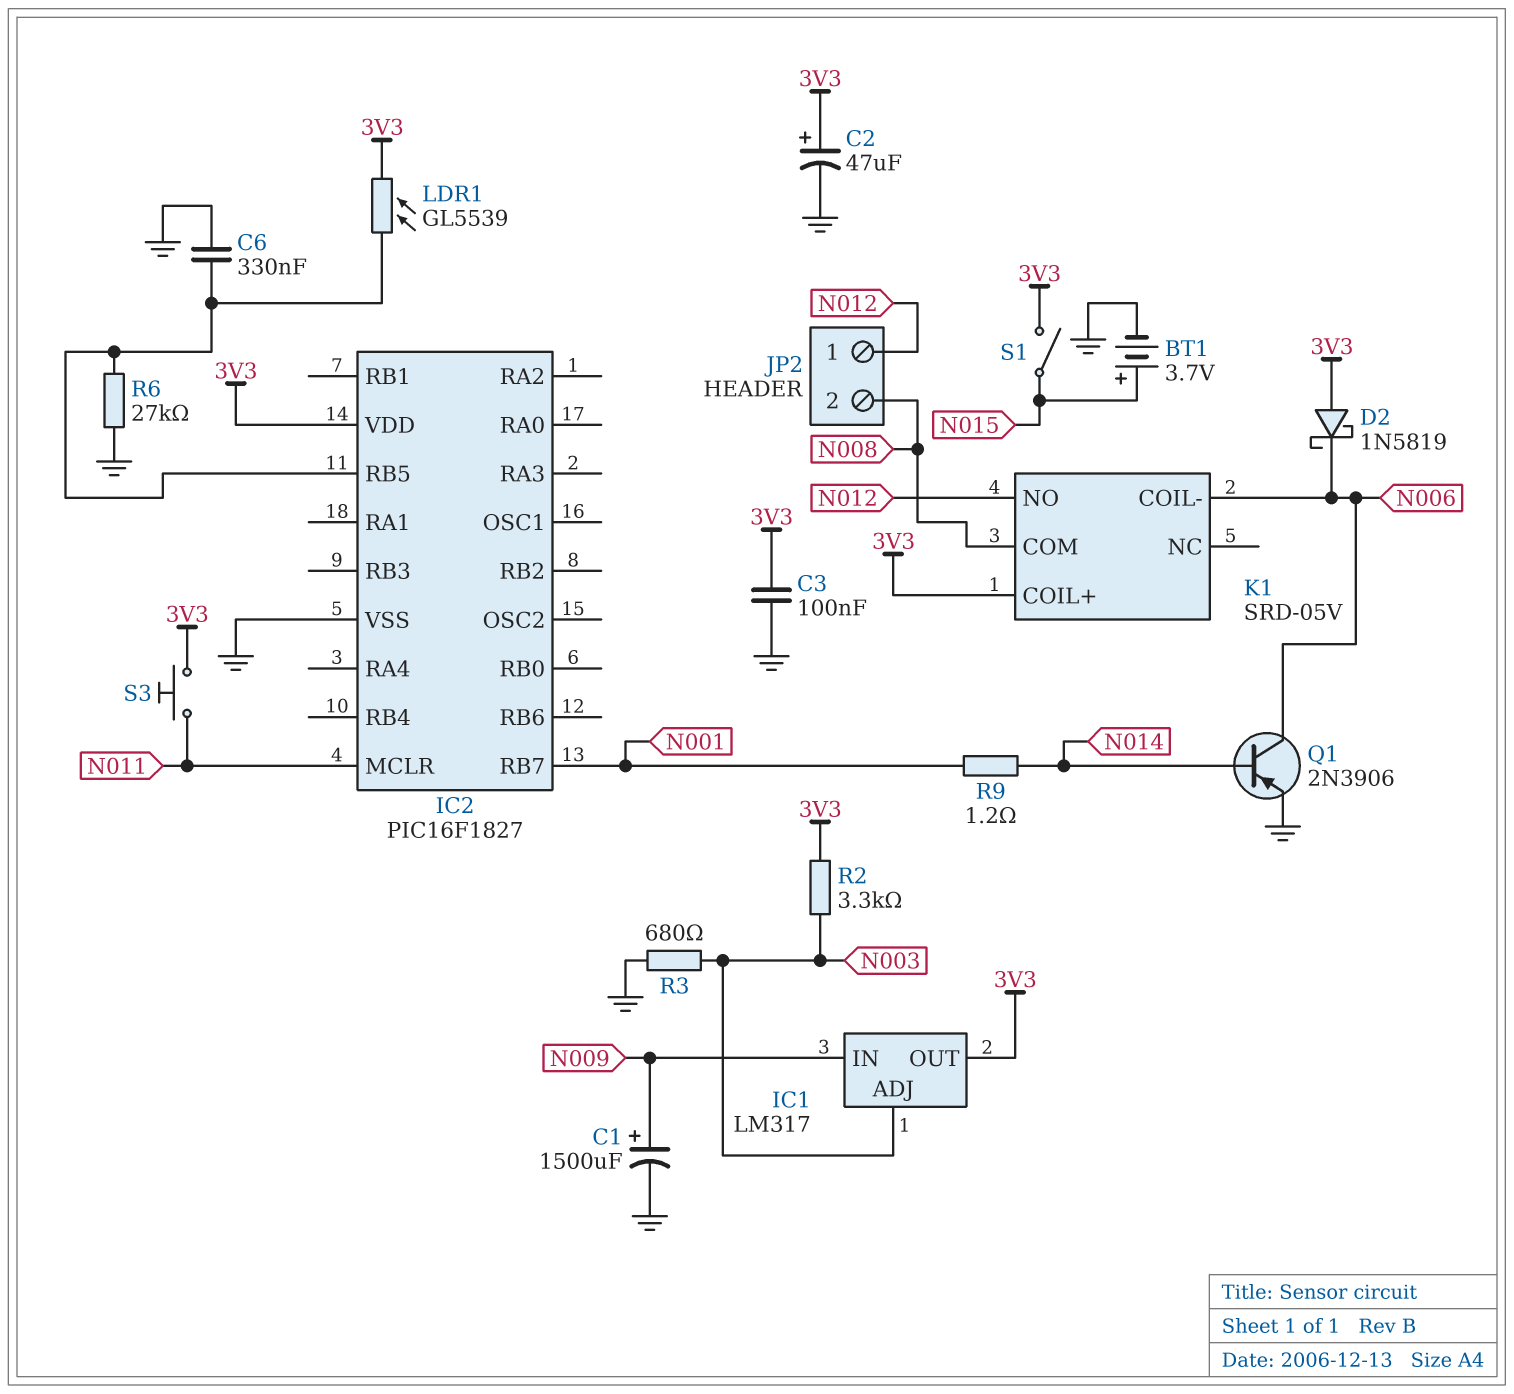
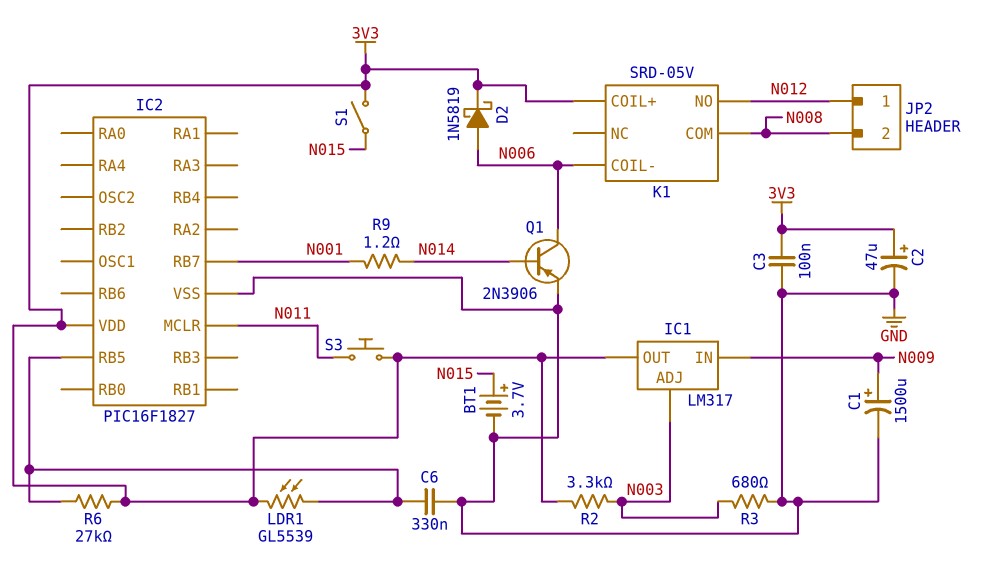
D2: schottky 1N5819 (A 3V3, K N006) -> schottky 1N5819 (A N006, K 3V3)
R6: 27k (GND, IC2/RB5) -> 27k (3V3, IC2/RB5)

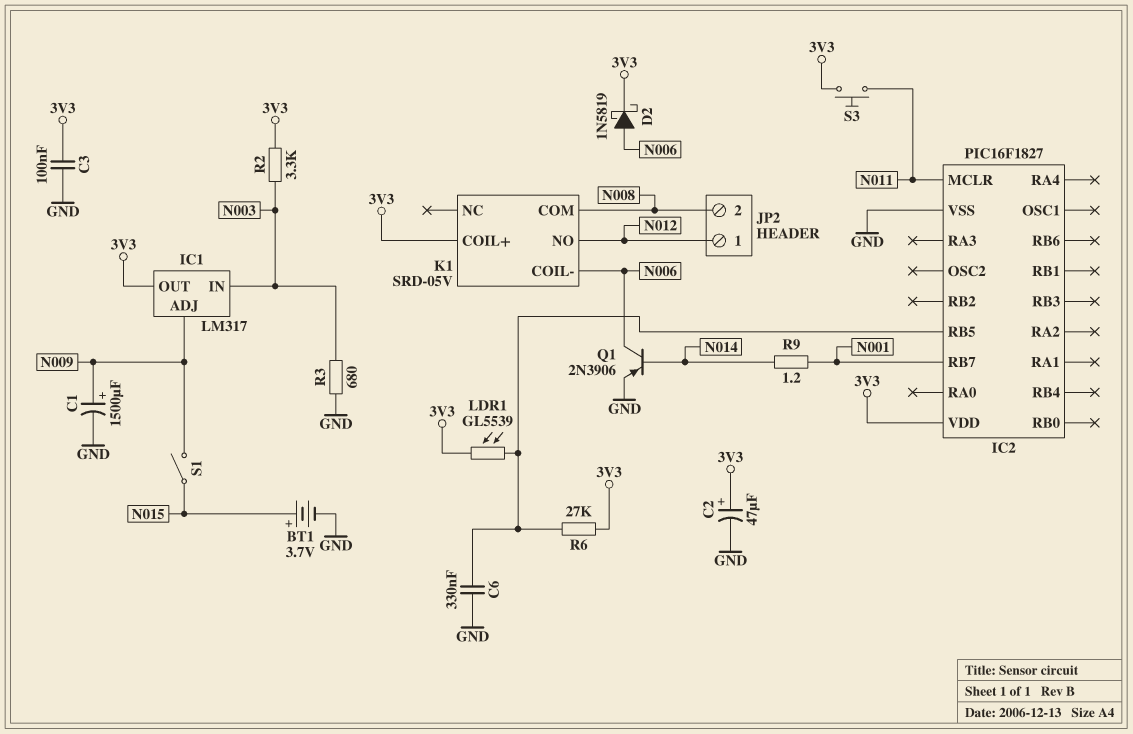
IC1 pin ADJ: N003 -> N009
IC1 pin IN: N009 -> N003
S1: switch (3V3, N015) -> switch (N009, N015)

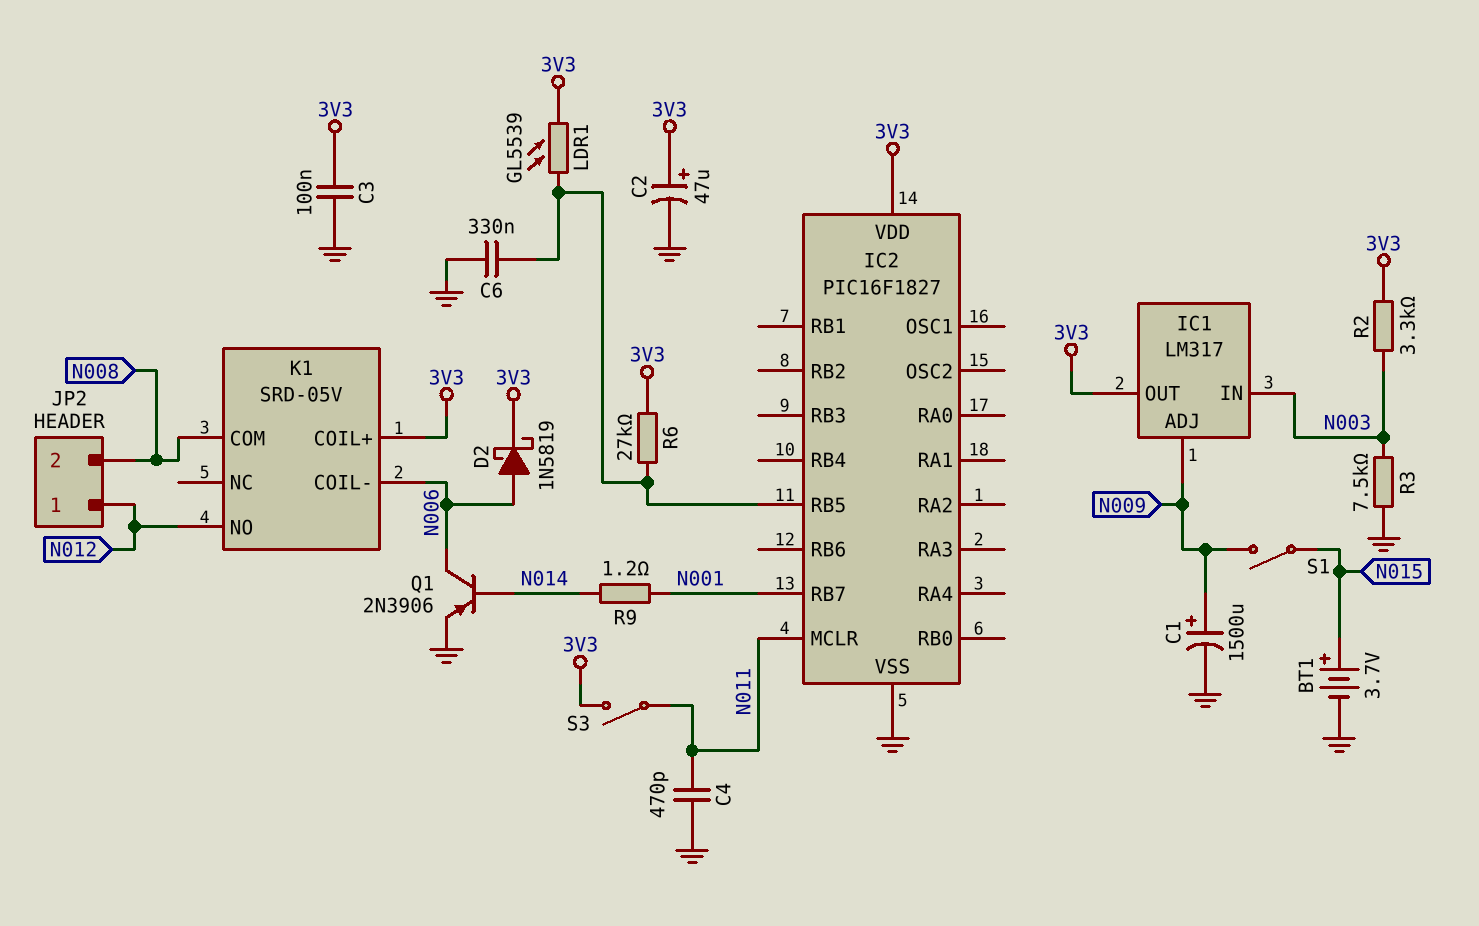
C4: none -> 470pF (GND, N011)
R3: 680 (GND, N003) -> 7.5k (GND, N003)
S3: button (3V3, N011) -> switch (3V3, N011)

